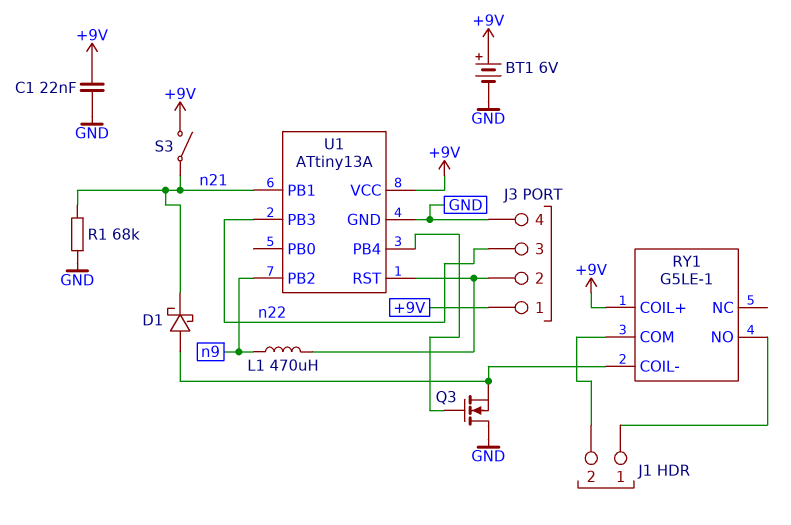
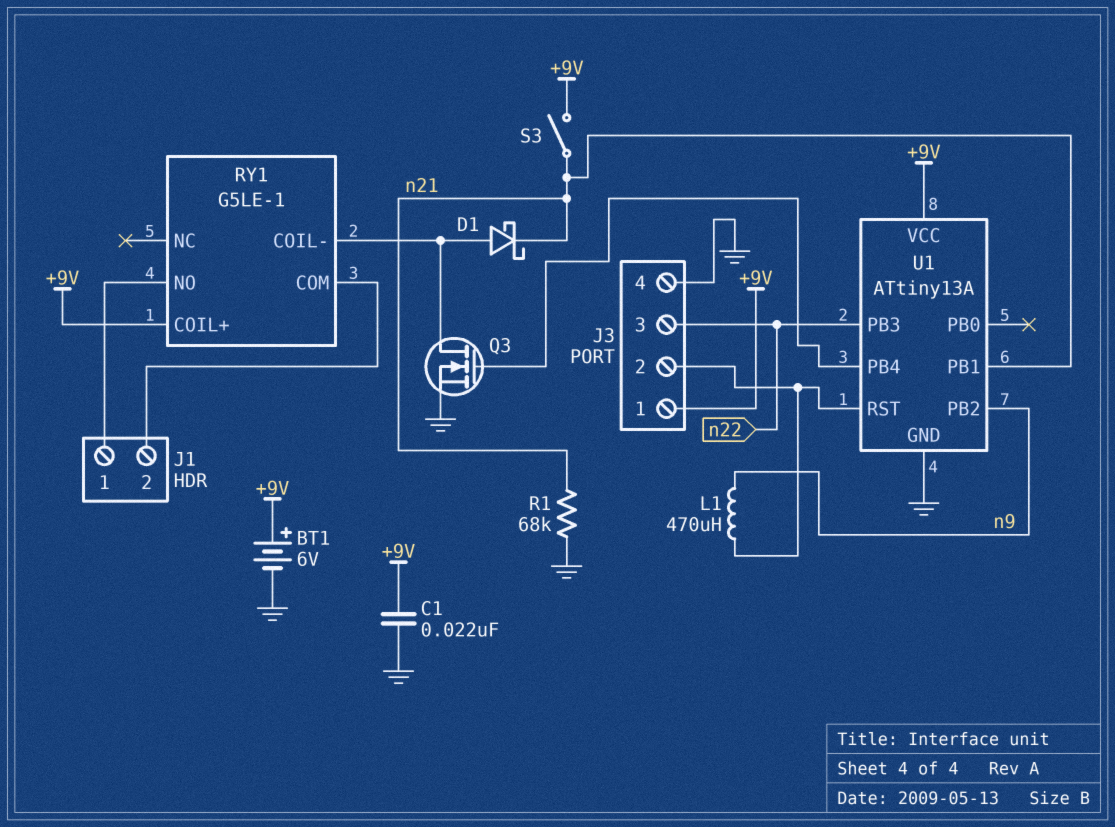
Q3: NMOS (G U1/PB4, D GND, S RY1/COIL-) -> NMOS (G U1/PB4, D RY1/COIL-, S GND)

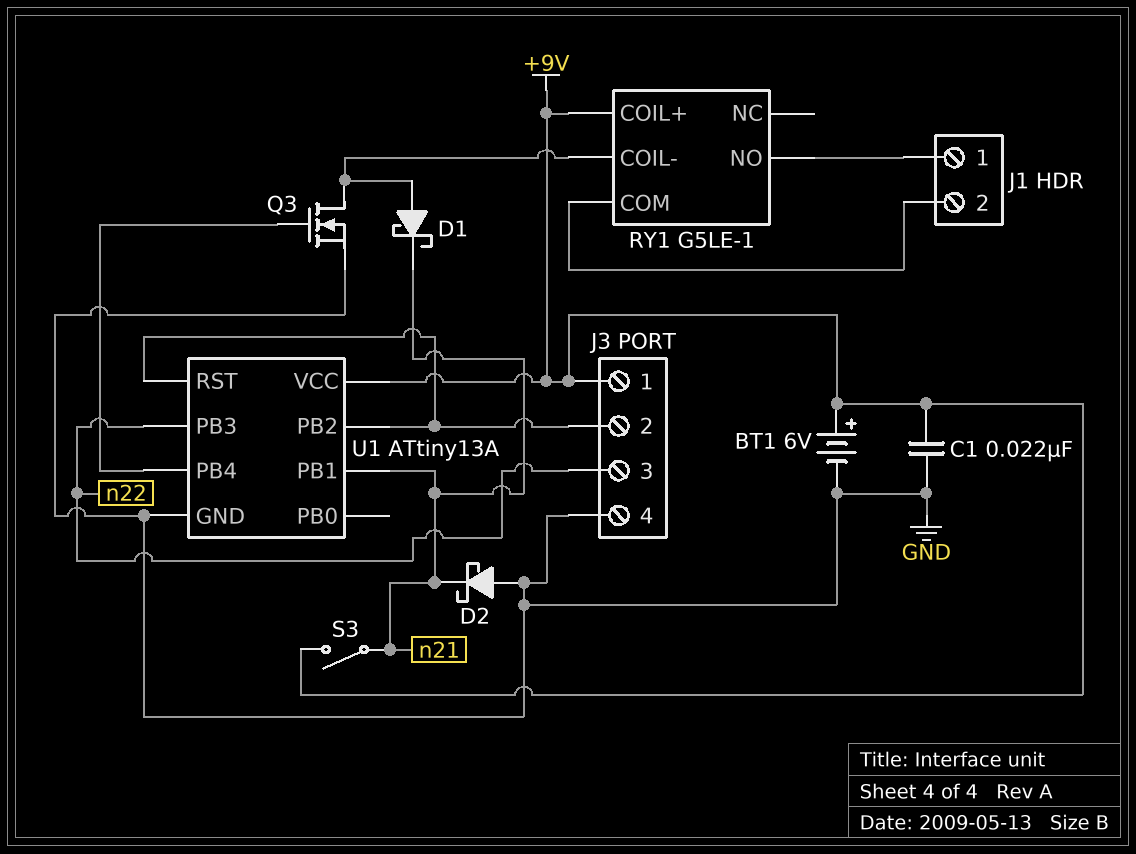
D2: none -> schottky (A GND, K n21)
L1: 470uH (J3/2, n9) -> none
R1: 68k (GND, n21) -> none
U1 pin PB2: n9 -> J3/2

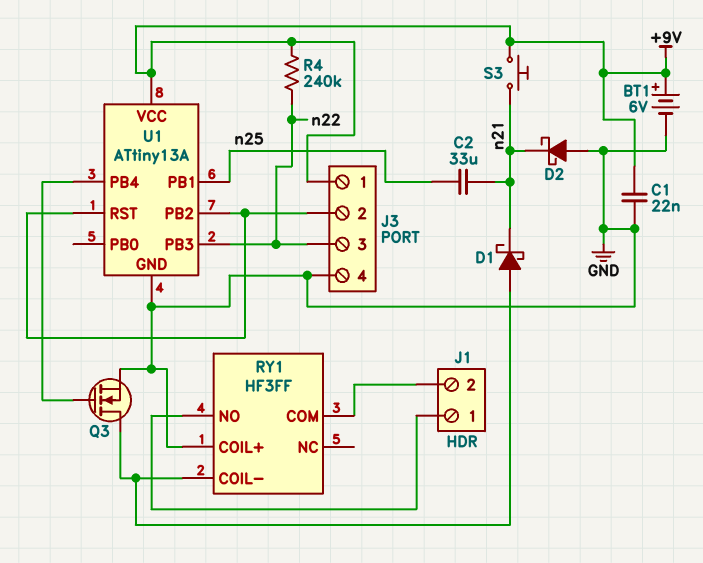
C2: none -> 33uF (n21, n25)
R4: none -> 240k (+9V, n22)
RY1: G5LE-1 -> HF3FF
RY1 pin COIL+: +9V -> GND
S3: switch (+9V, n21) -> button (+9V, n21)
U1 pin PB1: n21 -> n25

